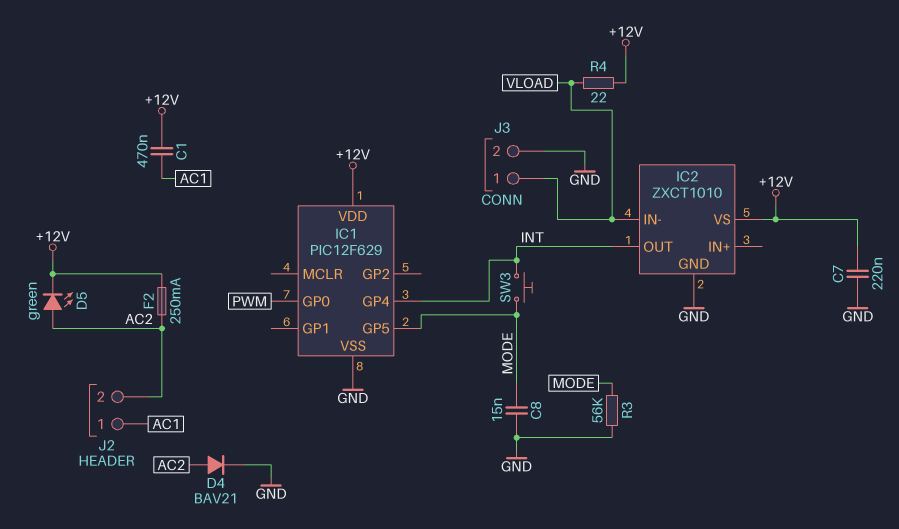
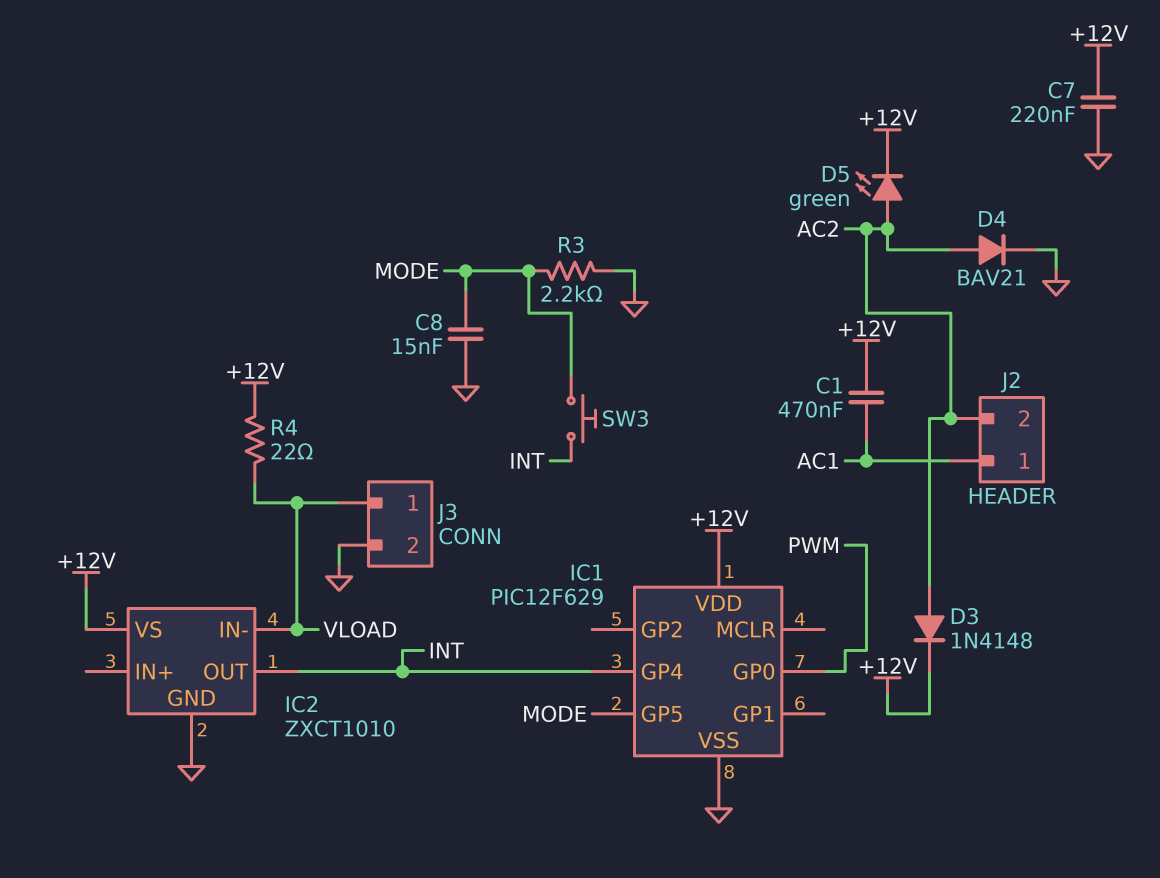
D3: none -> diode 1N4148 (A AC2, K +12V)
F2: 250mA (+12V, AC2) -> none
R3: 56k (GND, MODE) -> 2.2k (GND, MODE)

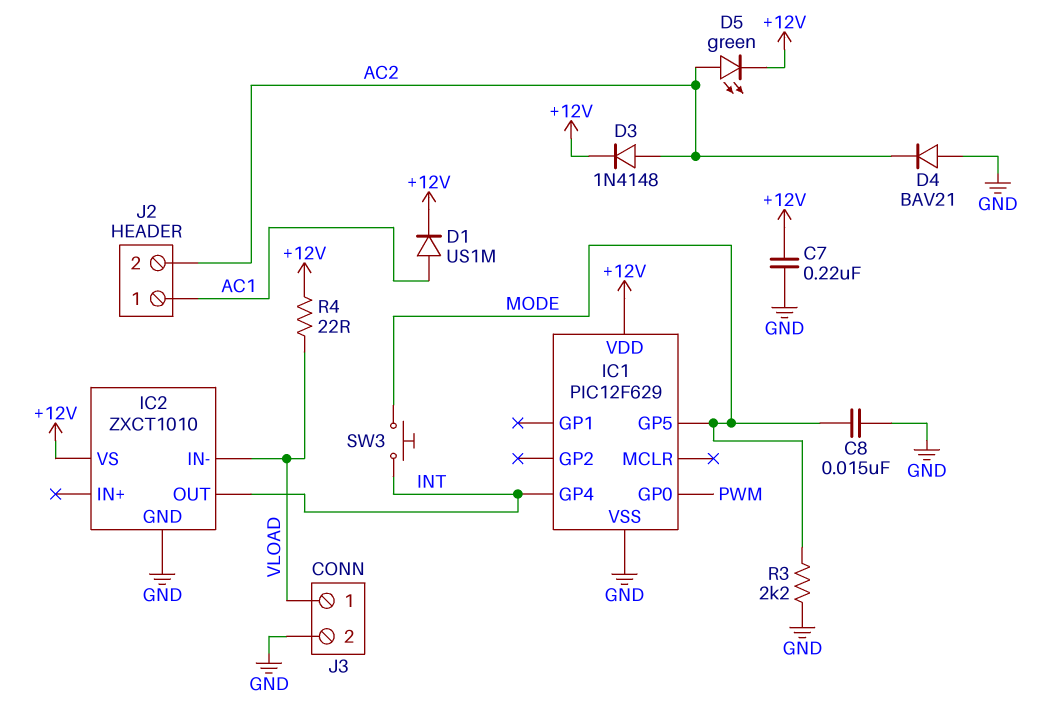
C1: 470nF (+12V, AC1) -> none
D1: none -> diode US1M (A AC1, K +12V)
D4: diode BAV21 (A AC2, K GND) -> diode BAV21 (A GND, K AC2)

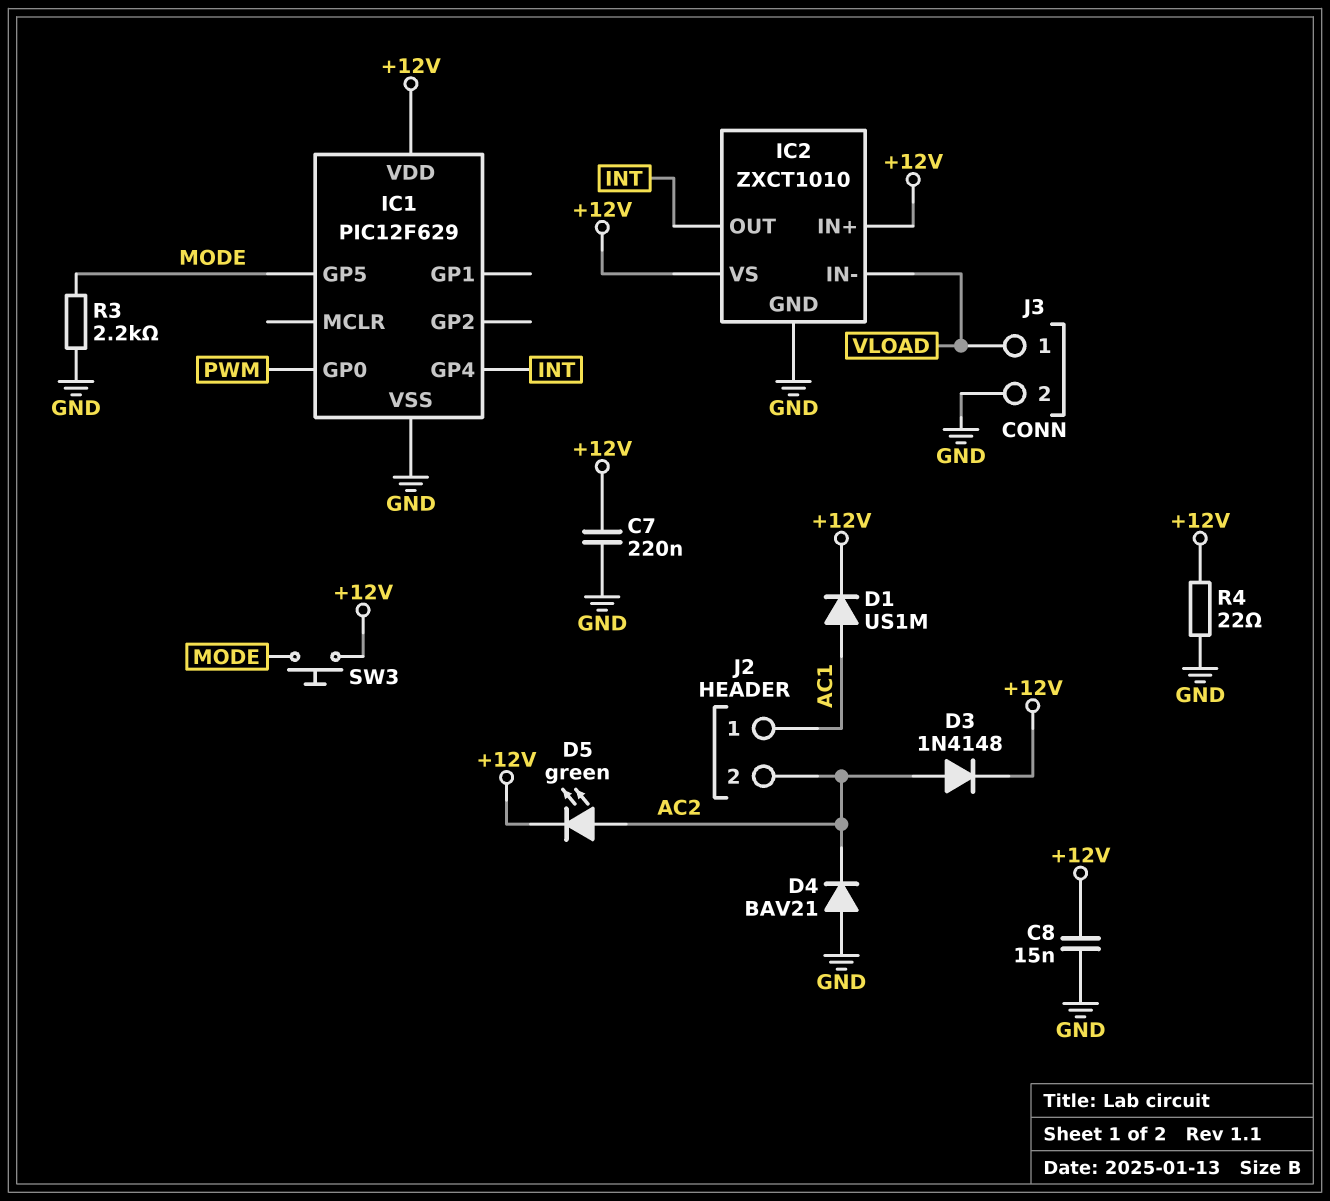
C8: 15nF (GND, MODE) -> 15nF (+12V, GND)
IC2 pin IN+: none -> +12V
R4: 22 (+12V, VLOAD) -> 22 (+12V, GND)
SW3: button (INT, MODE) -> button (+12V, MODE)

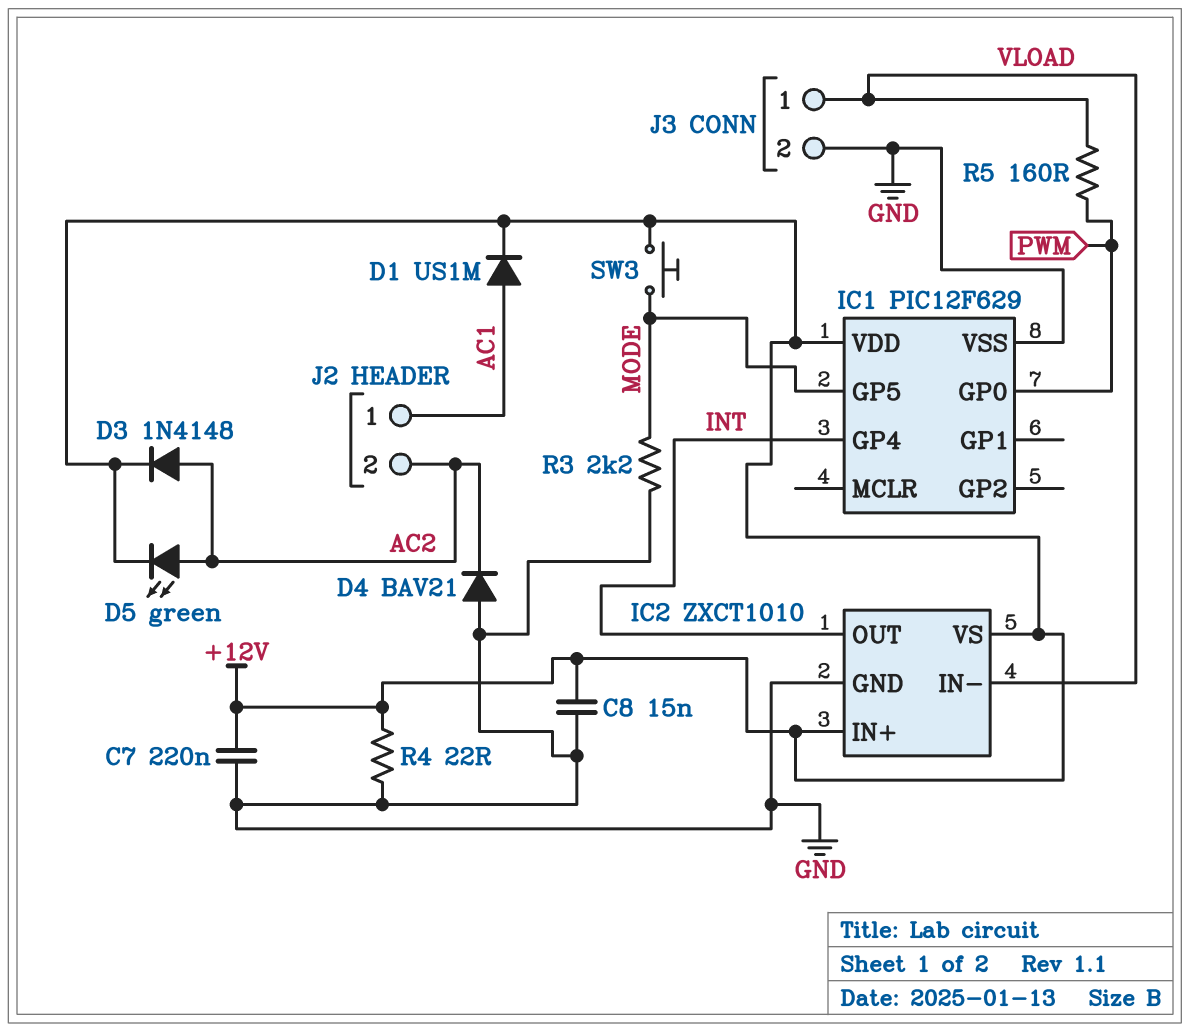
R5: none -> 160 (PWM, VLOAD)

